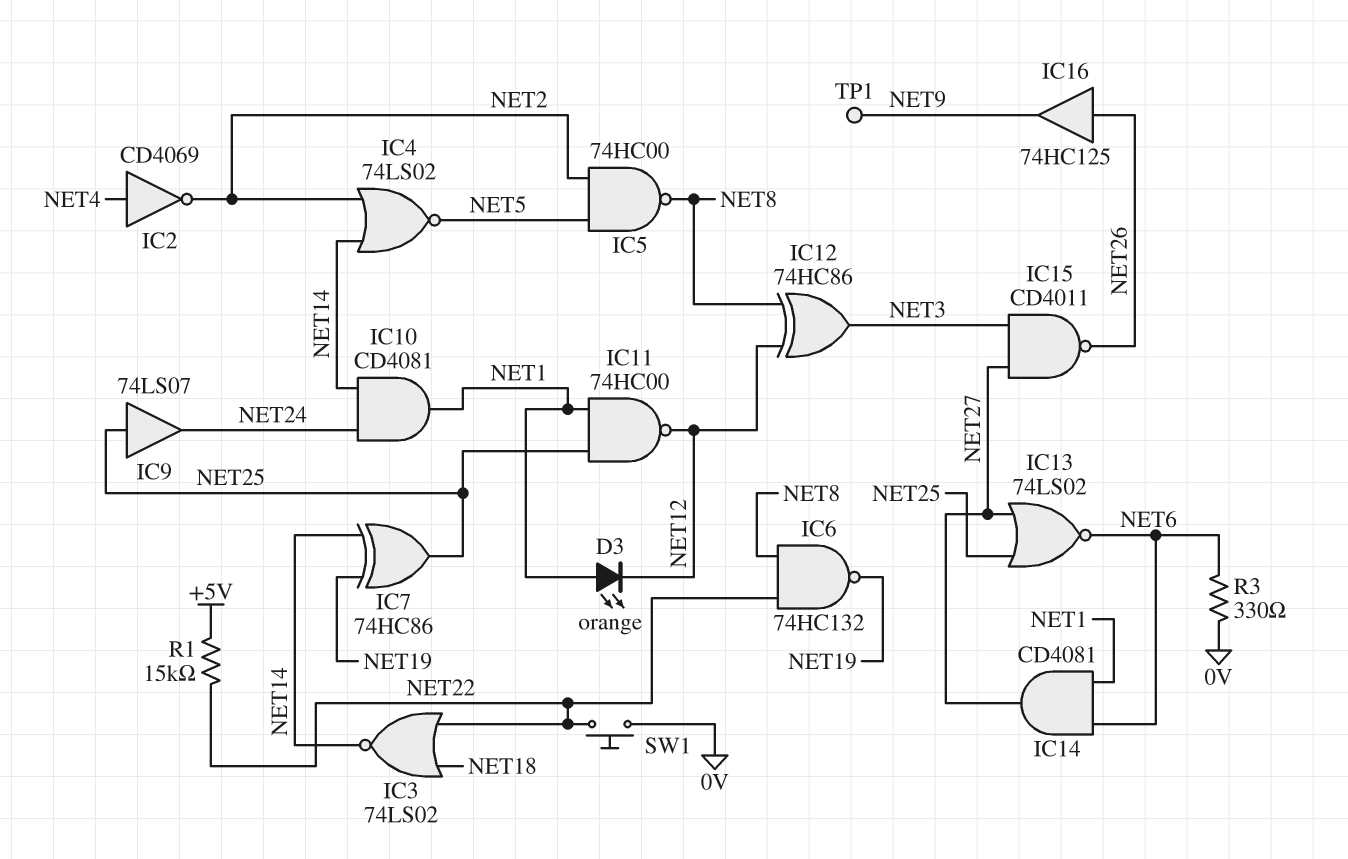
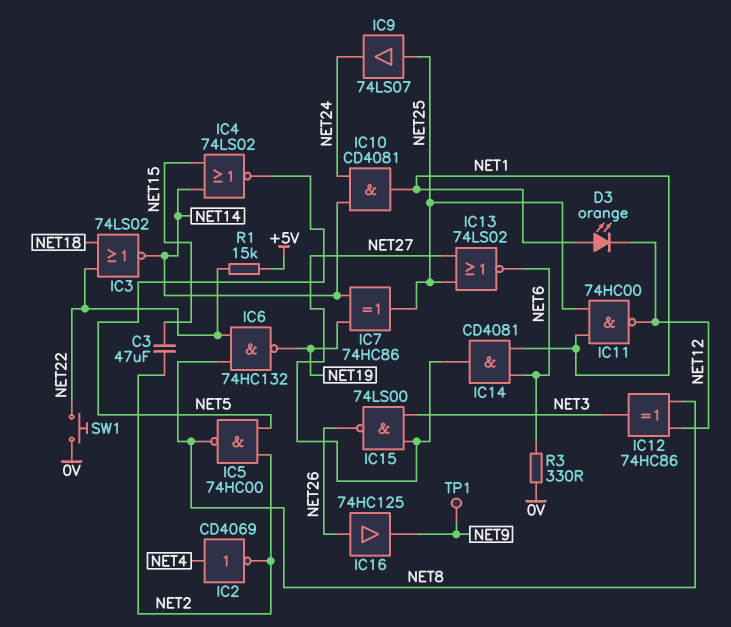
C3: none -> 47uF (NET2, NET15)
IC4: NOR 74LS02 (in NET2, in NET14, out NET5) -> NOR 74LS02 (in NET14, in NET15, out NET5)
IC15: NAND CD4011 (in NET3, in NET27, out NET26) -> NAND 74LS00 (in NET3, in NET27, out NET26)

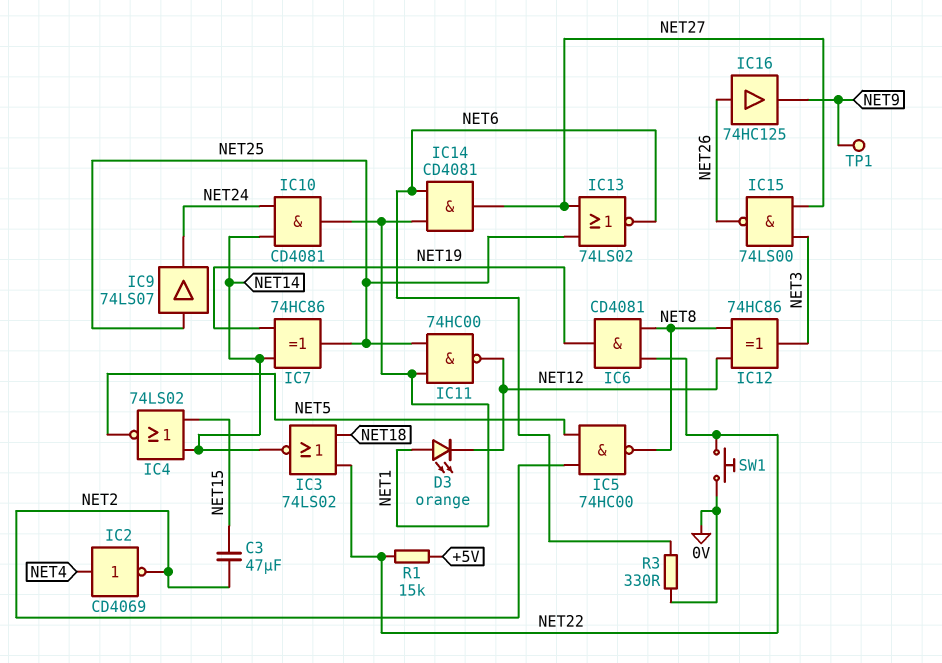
IC6: NAND 74HC132 (in NET8, in NET22, out NET19) -> AND CD4081 (in NET8, in NET22, out NET19)

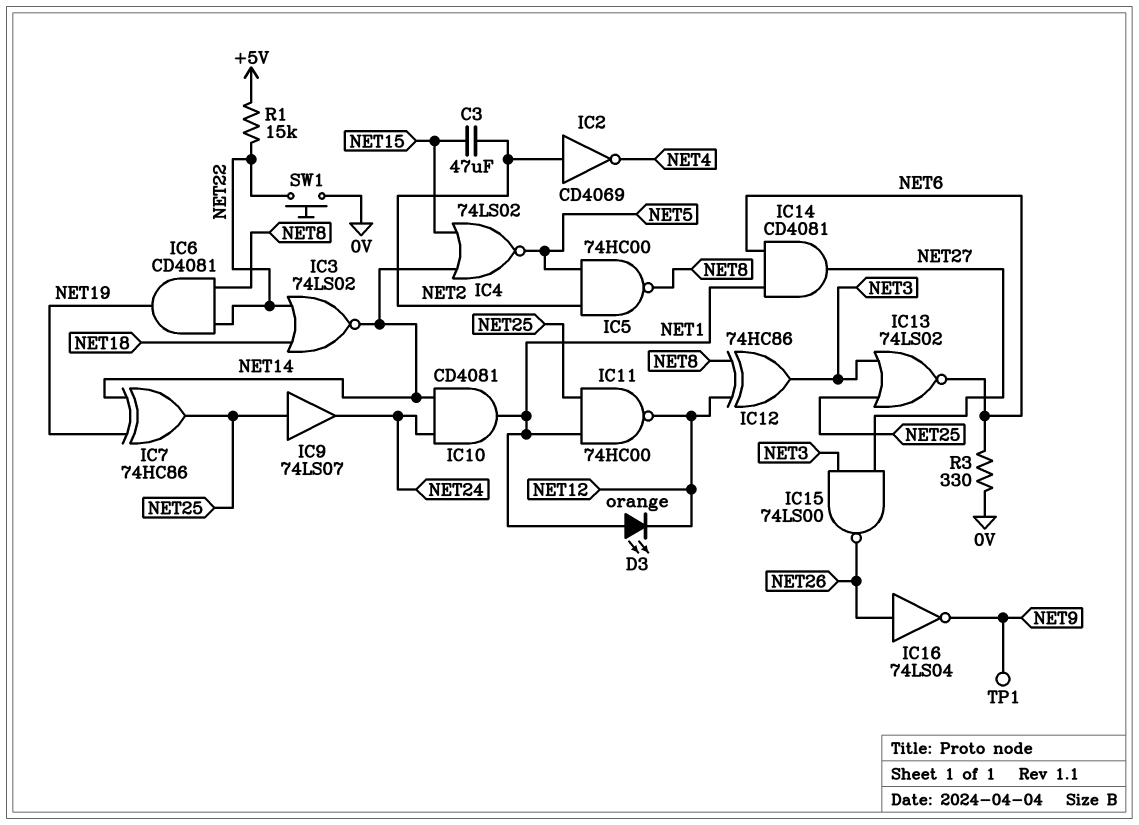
IC2: NOT CD4069 (in NET4, out NET2) -> NOT CD4069 (in NET2, out NET4)
IC13: NOR 74LS02 (in NET25, in NET27, out NET6) -> NOR 74LS02 (in NET3, in NET25, out NET6)
IC16: buffer 74HC125 (in NET26, out NET9) -> NOT 74LS04 (in NET26, out NET9)

